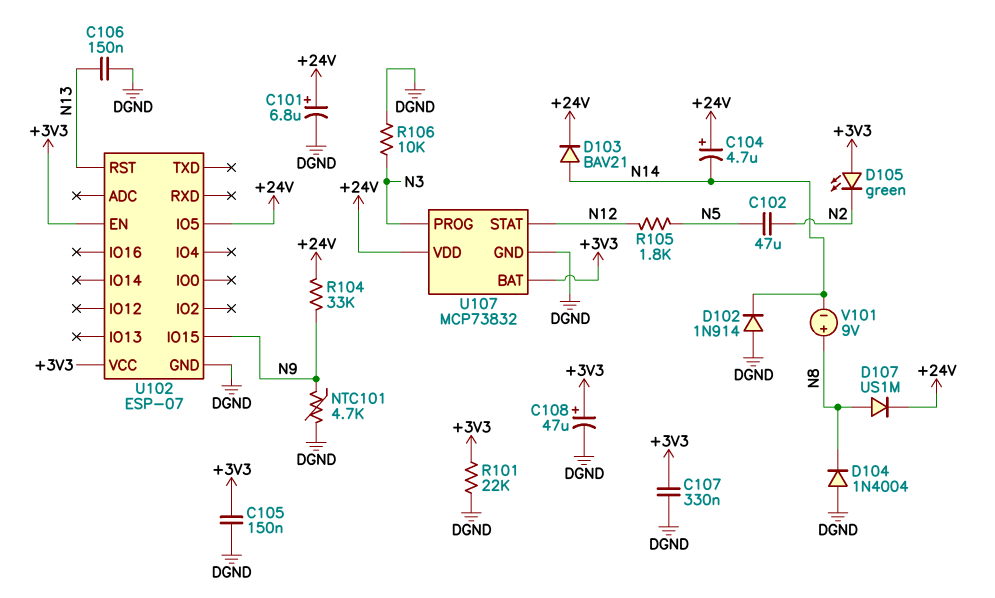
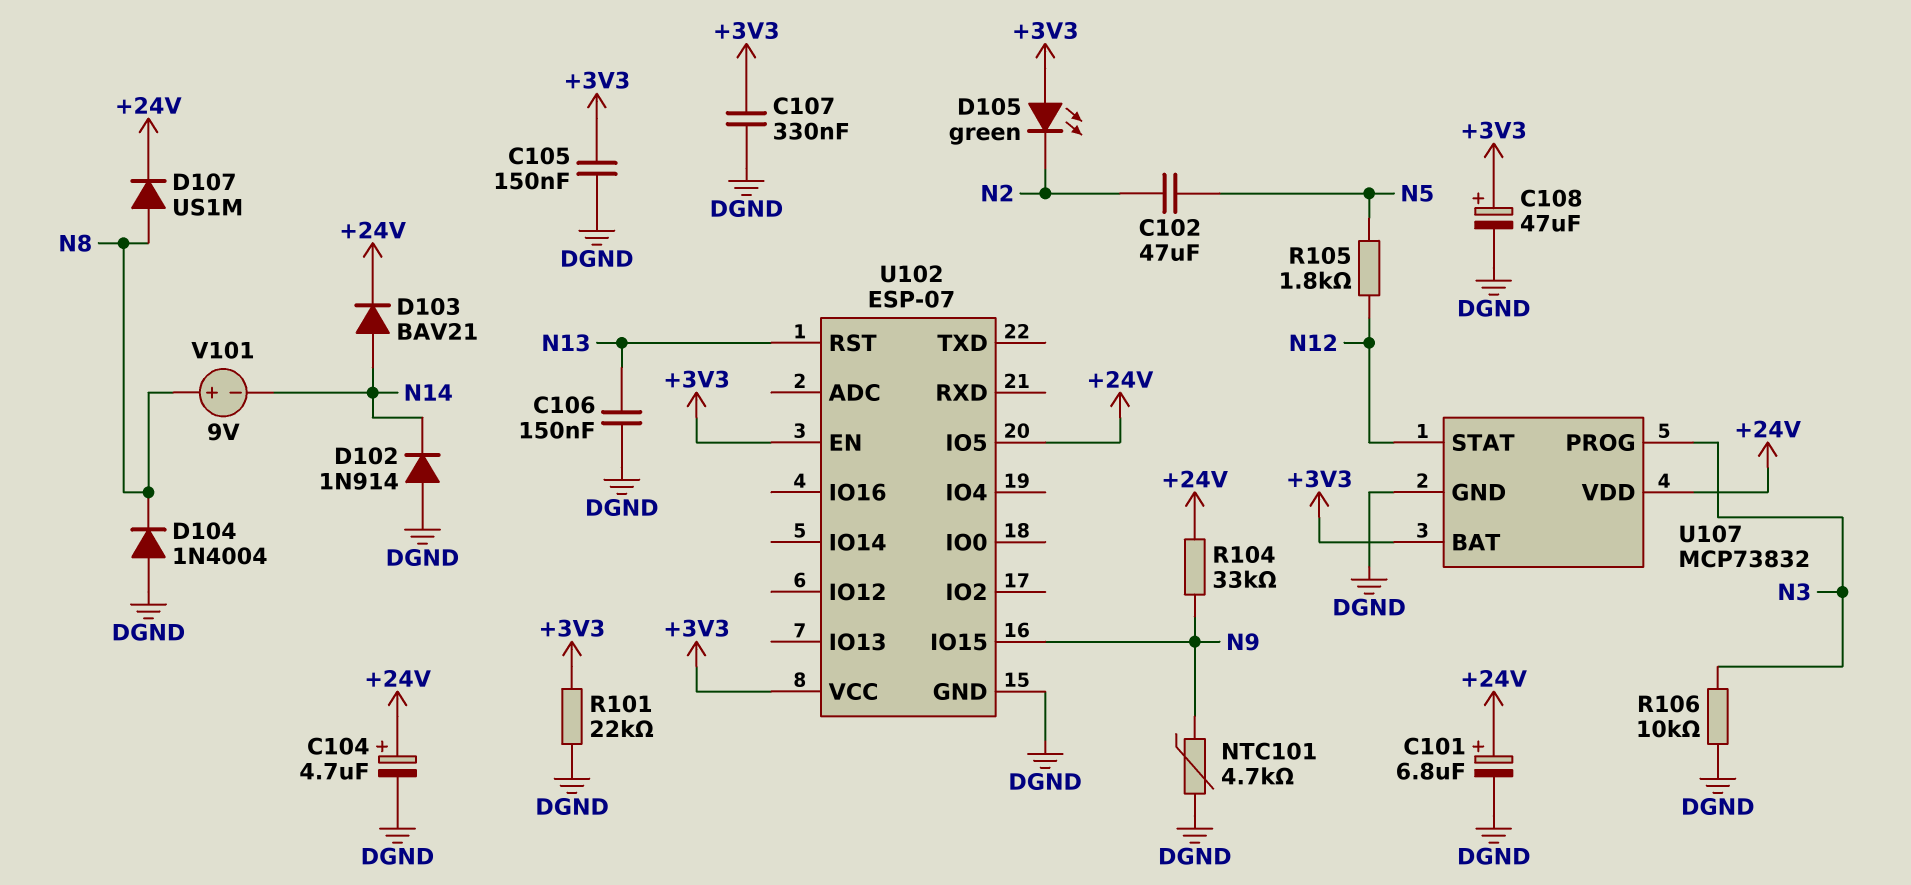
C104: 4.7uF (plus +24V, minus N14) -> 4.7uF (plus +24V, minus DGND)

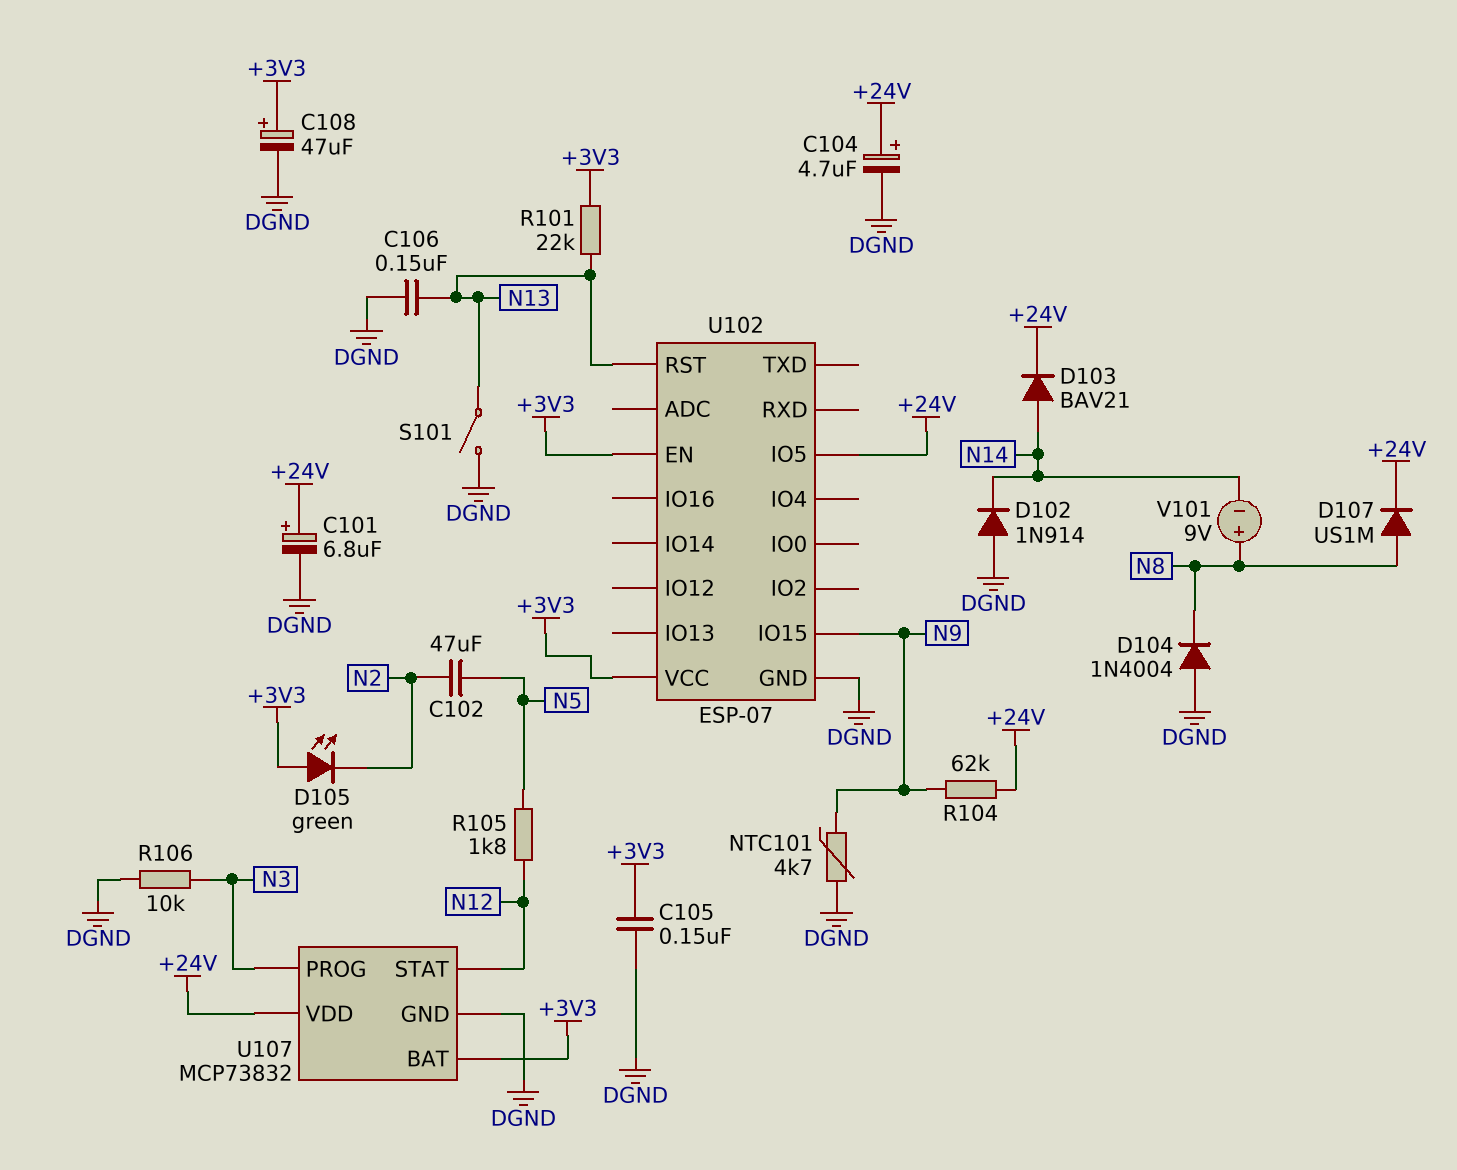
C107: 330nF (+3V3, DGND) -> none
R101: 22k (+3V3, DGND) -> 22k (+3V3, N13)
R104: 33k (+24V, N9) -> 62k (+24V, N9)
S101: none -> switch (DGND, N13)

